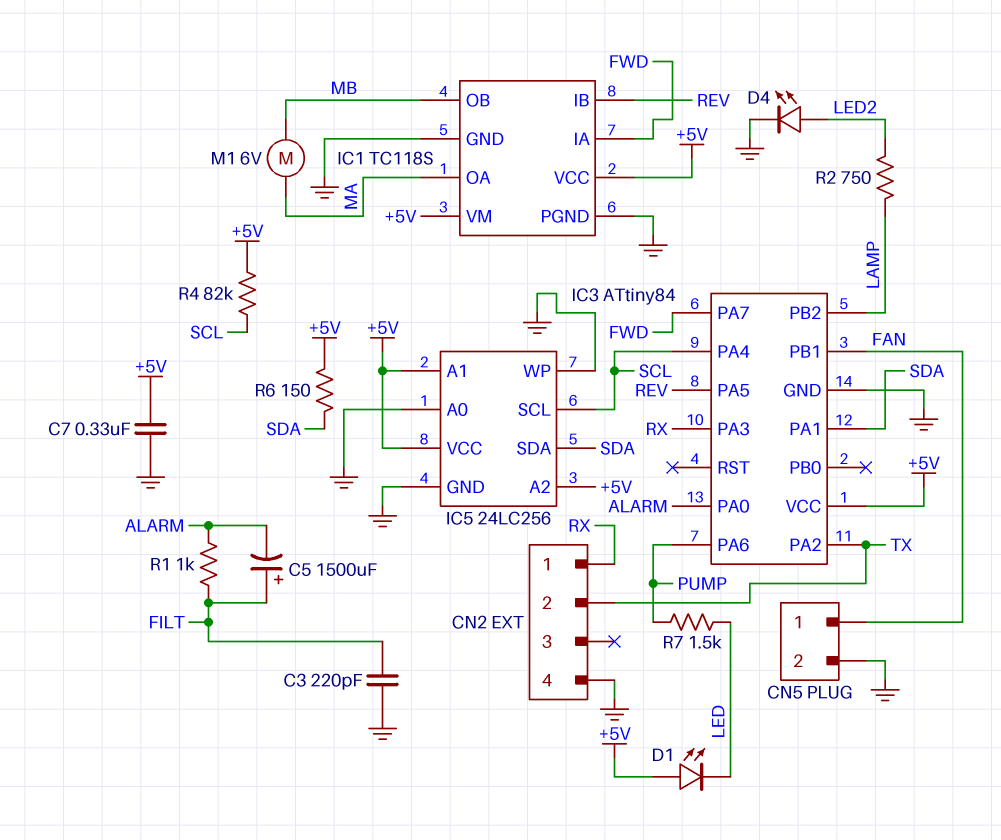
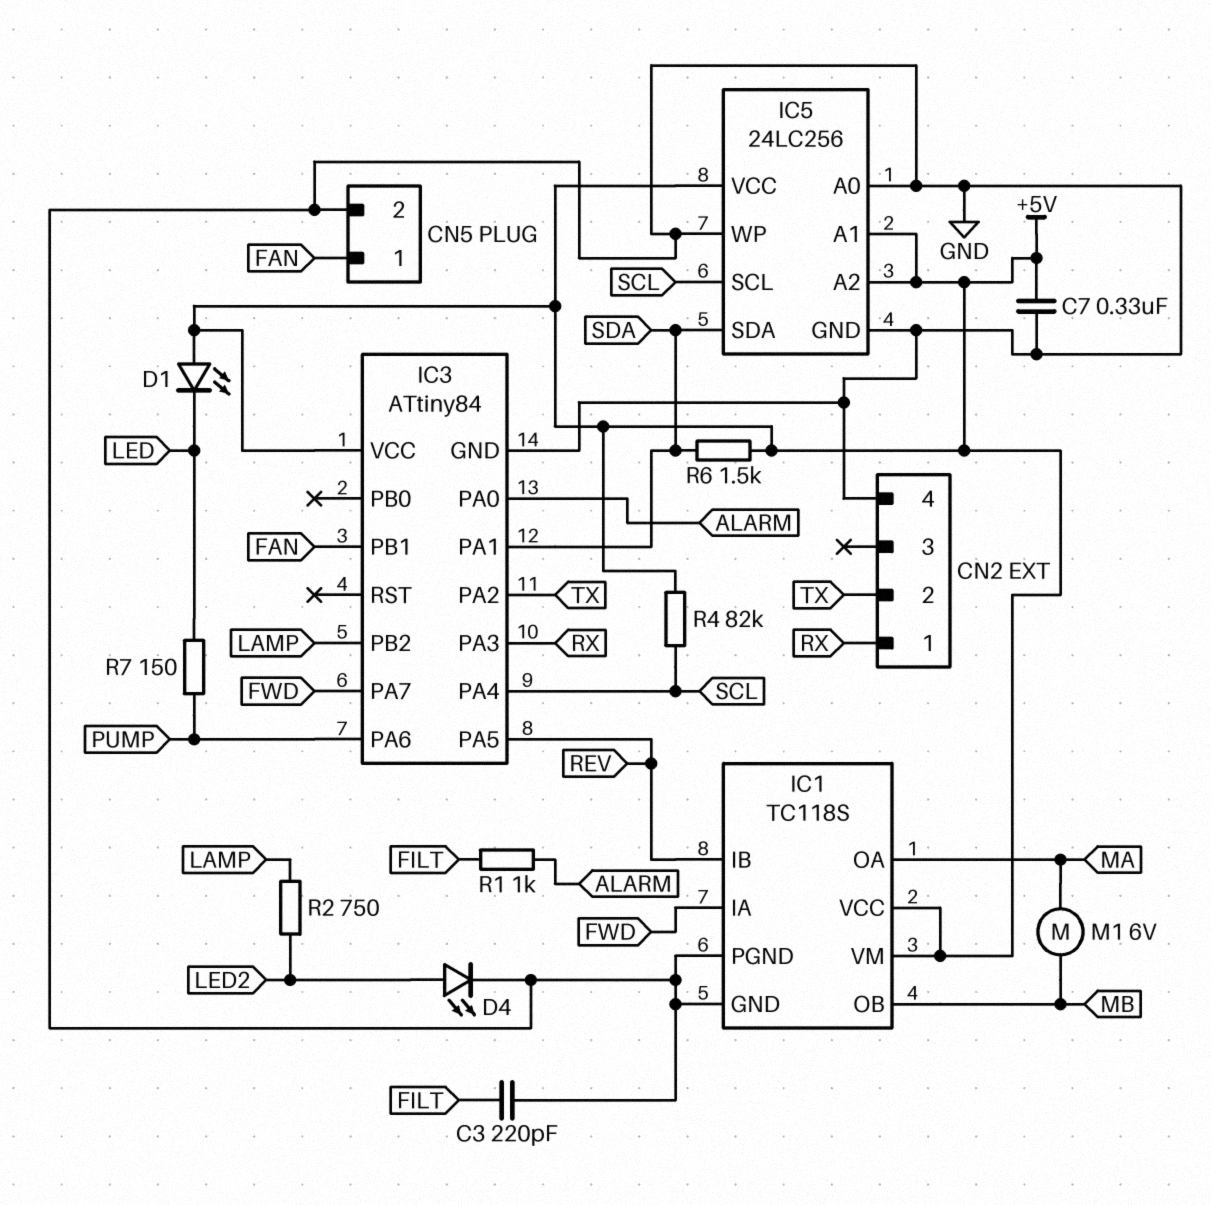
C5: 1500uF (plus FILT, minus ALARM) -> none
R6: 150 (+5V, SDA) -> 1.5k (+5V, SDA)
R7: 1.5k (LED, PUMP) -> 150 (LED, PUMP)

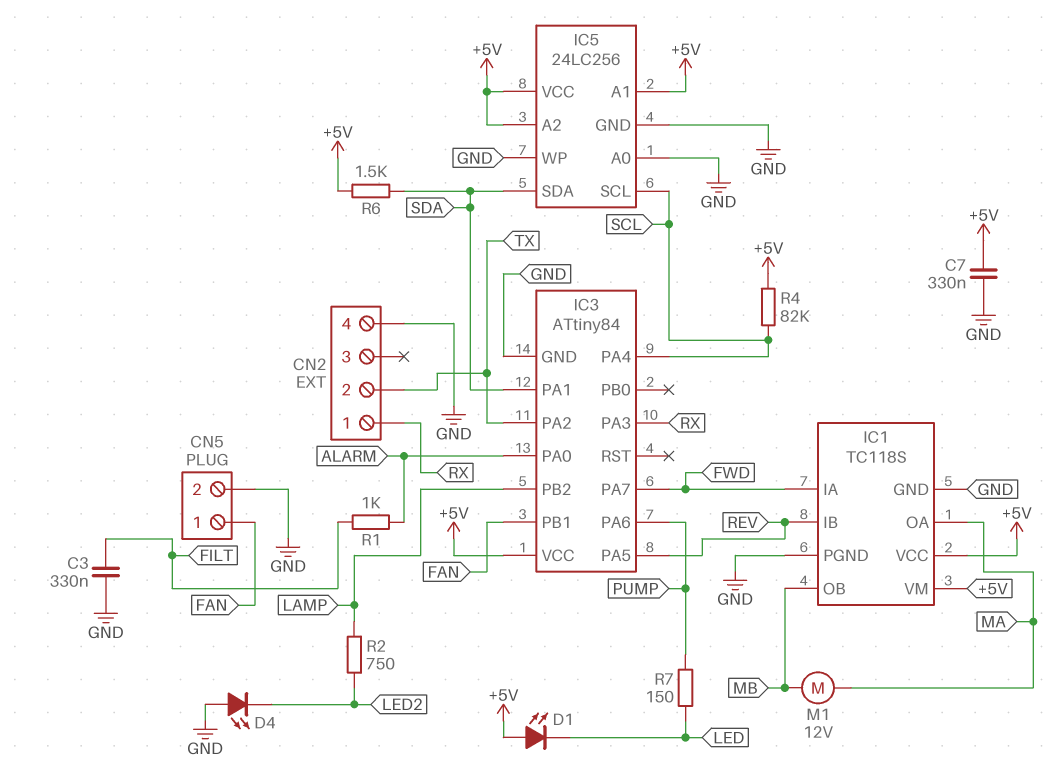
C3: 220pF (FILT, GND) -> 330nF (FILT, GND)
D4: LED (A LED2, K GND) -> LED (A GND, K LED2)
M1: motor 6V (MA, MB) -> motor 12V (MA, MB)

